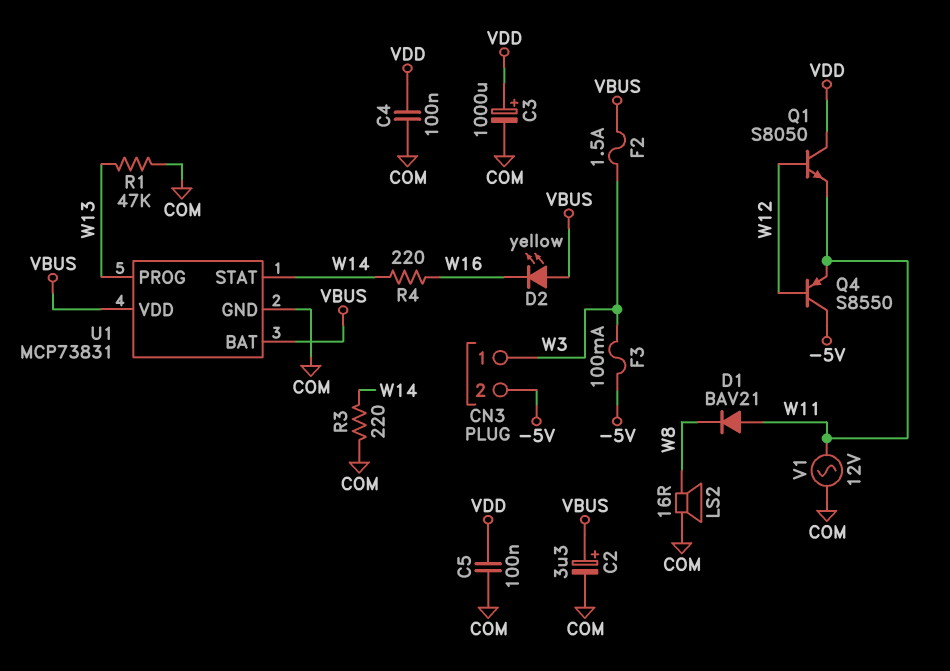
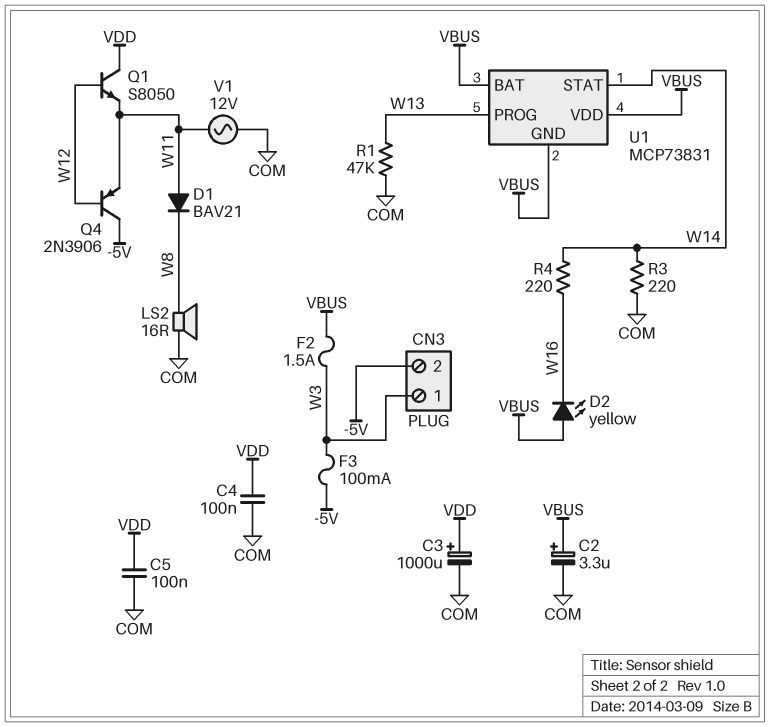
Q4: PNP S8550 (B W12, C -5V, E W11) -> PNP 2N3906 (B W12, C -5V, E W11)
U1 pin GND: COM -> VBUS

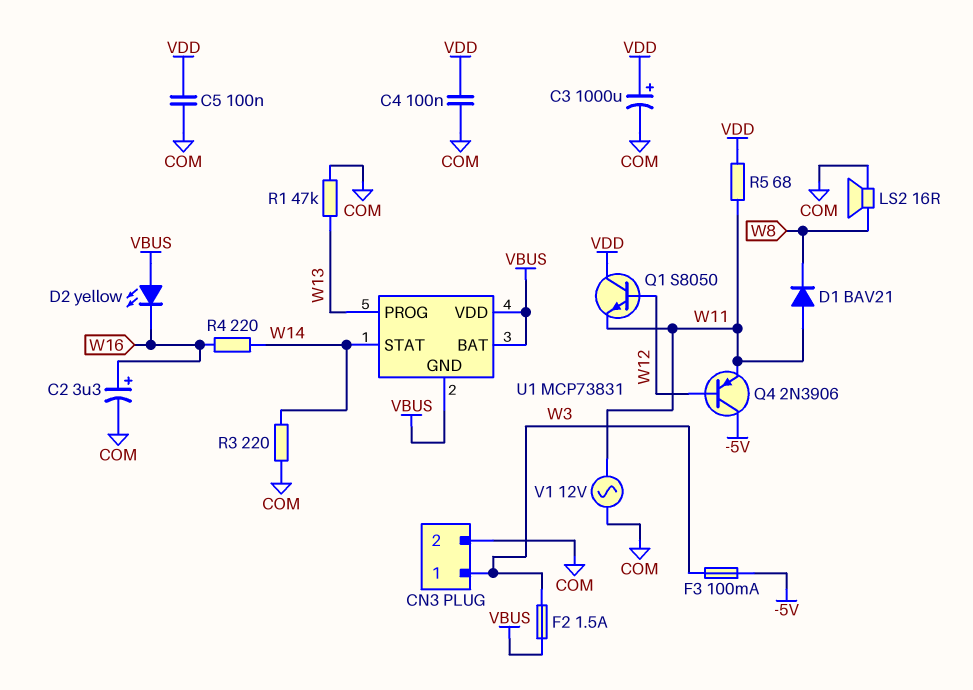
C2: 3.3uF (plus VBUS, minus COM) -> 3.3uF (plus W16, minus COM)
CN3 pin 2: -5V -> COM
R5: none -> 68 (VDD, W11)

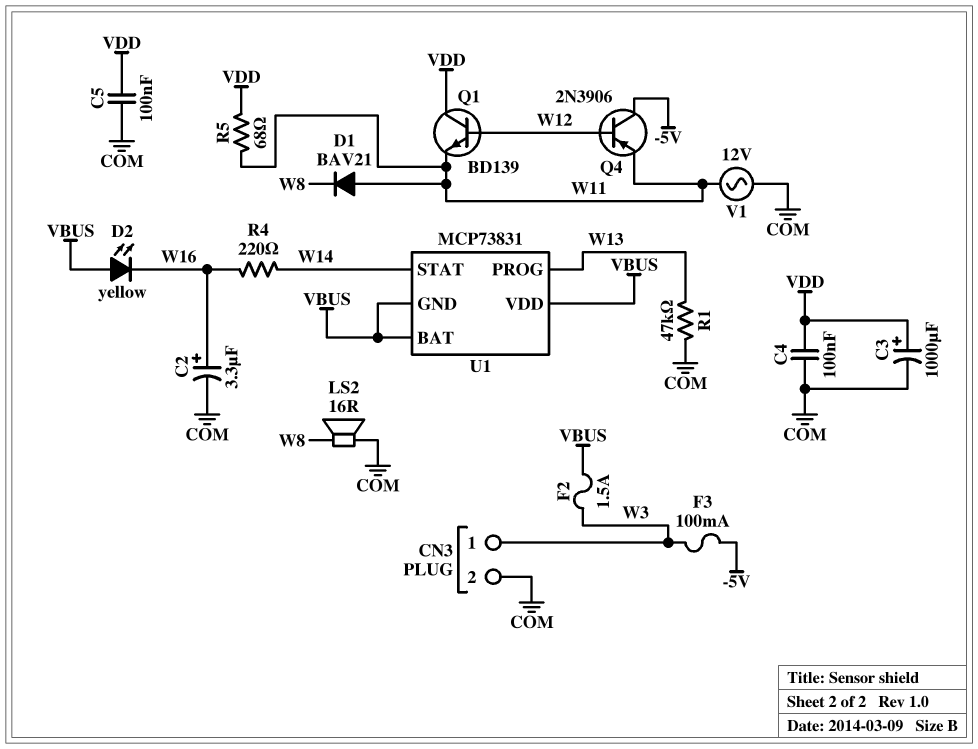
Q1: NPN S8050 (B W12, C VDD, E W11) -> NPN BD139 (B W12, C VDD, E W11)
R3: 220 (COM, W14) -> none

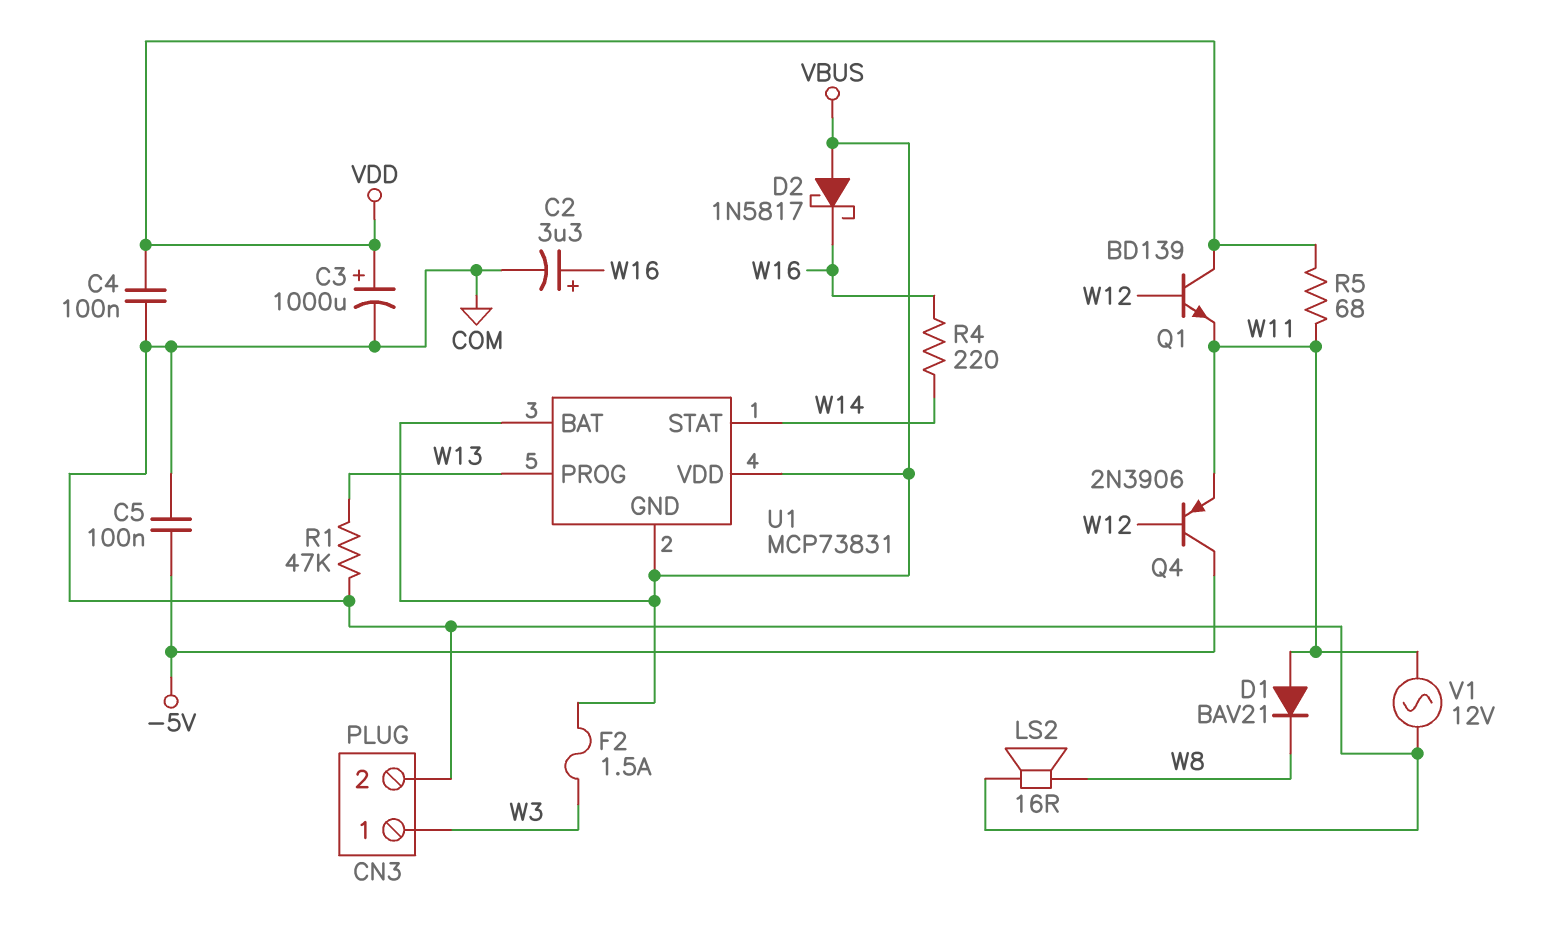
C5: 100nF (COM, VDD) -> 100nF (-5V, COM)
D2: LED yellow (A VBUS, K W16) -> schottky 1N5817 (A VBUS, K W16)
F3: 100mA (-5V, W3) -> none

